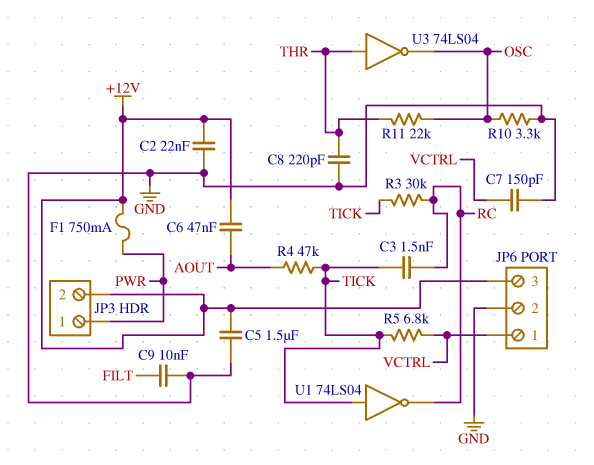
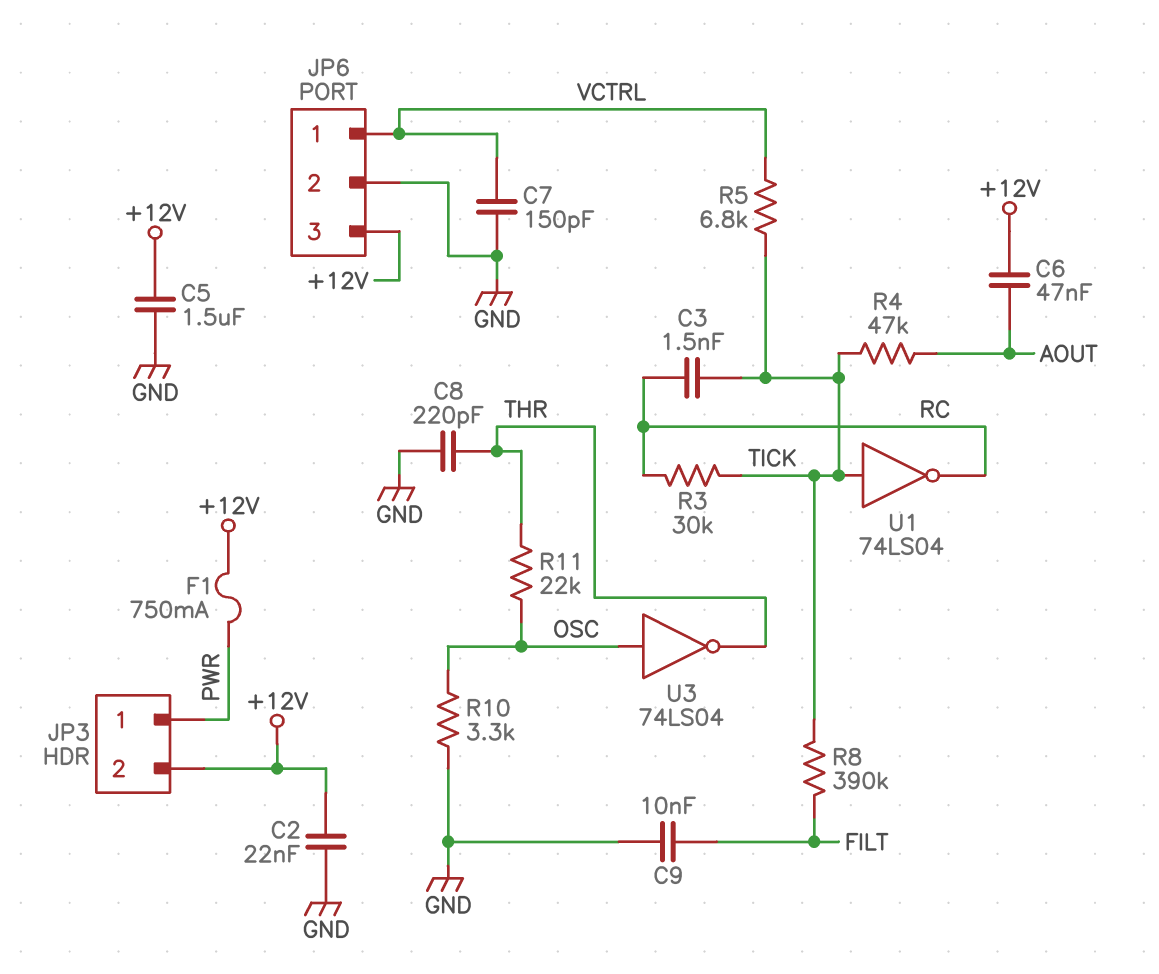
R8: none -> 390k (FILT, TICK)
U3: NOT 74LS04 (in THR, out OSC) -> NOT 74LS04 (in OSC, out THR)

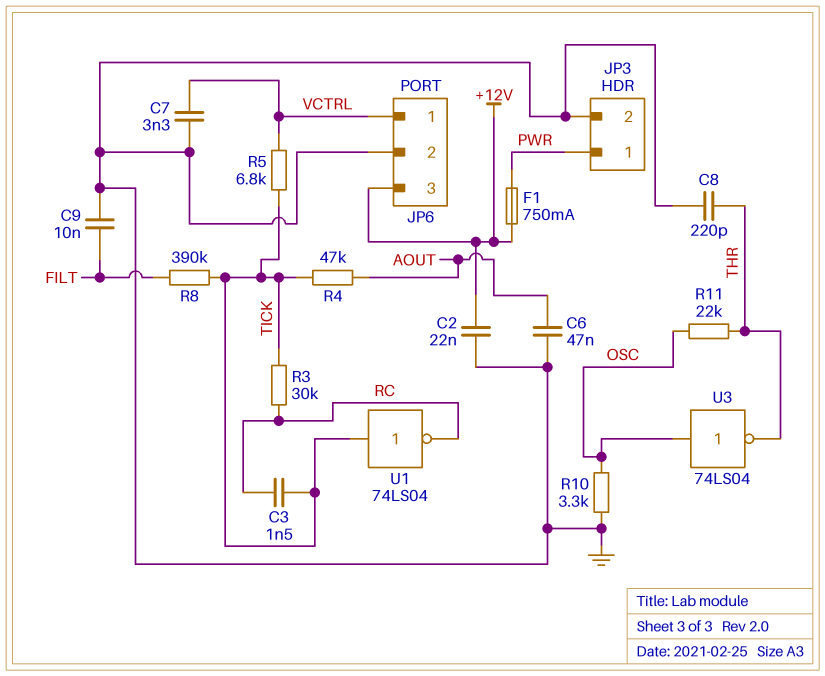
C5: 1.5uF (+12V, GND) -> none
C6: 47nF (+12V, AOUT) -> 47nF (AOUT, GND)
C7: 150pF (GND, VCTRL) -> 3.3nF (GND, VCTRL)
JP3 pin 2: +12V -> GND

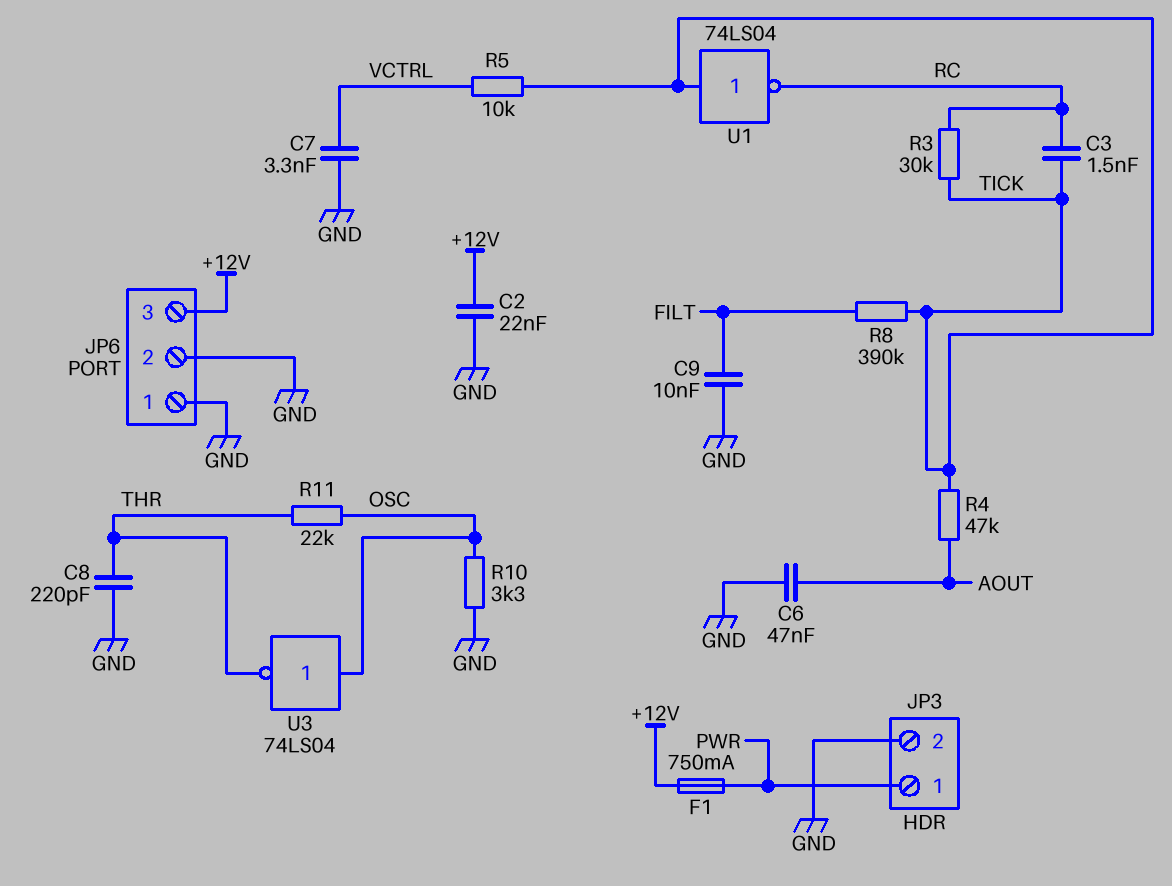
JP6 pin 1: VCTRL -> GND
R5: 6.8k (TICK, VCTRL) -> 10k (TICK, VCTRL)

